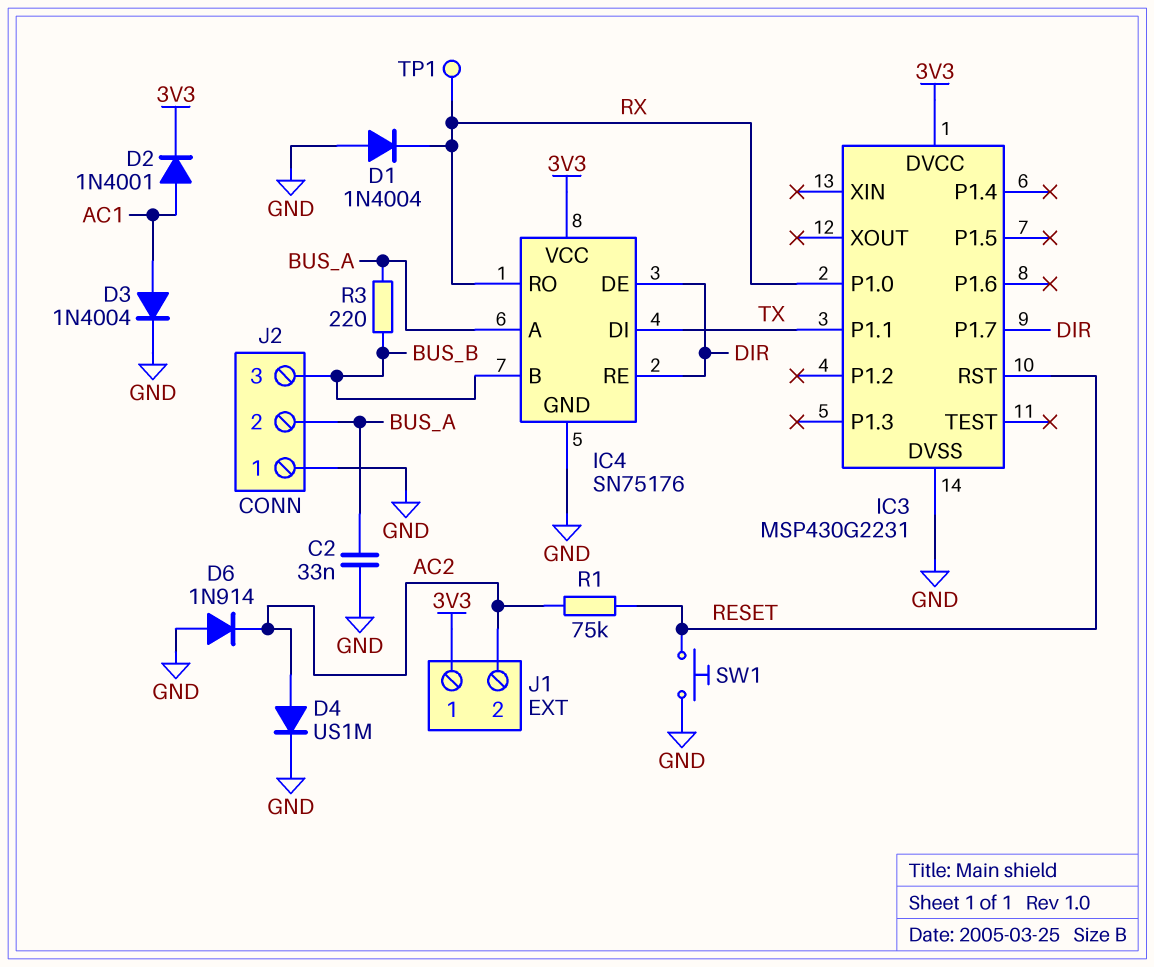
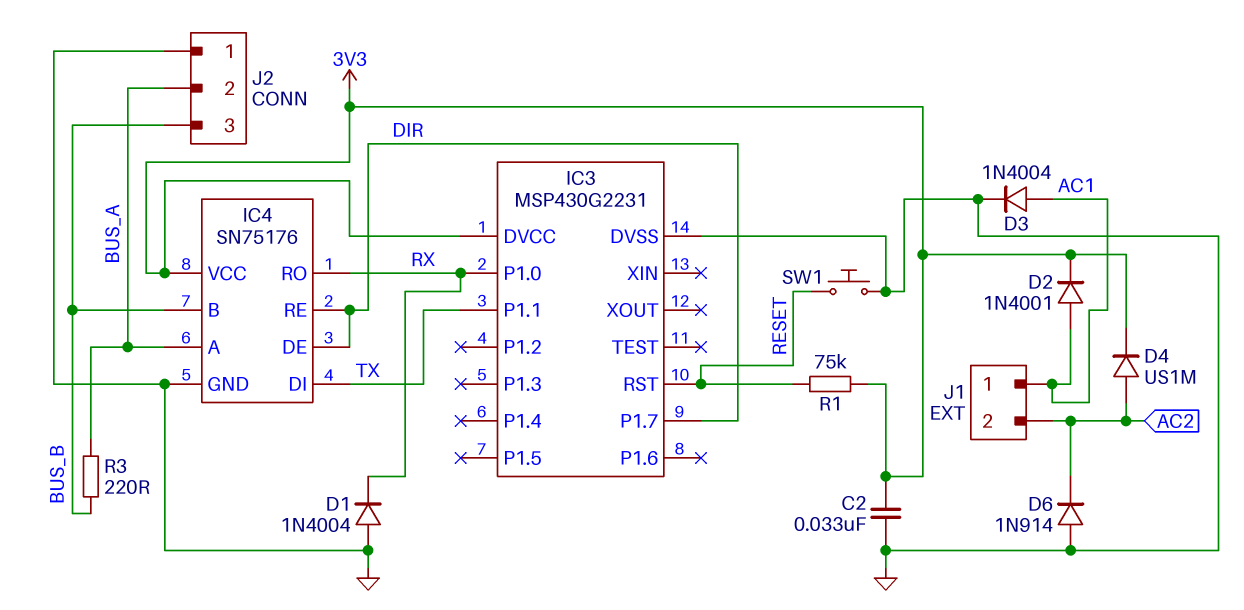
C2: 33nF (BUS_A, GND) -> 33nF (3V3, GND)
D4: diode US1M (A AC2, K GND) -> diode US1M (A AC2, K 3V3)
J1 pin 1: 3V3 -> AC1
R1: 75k (AC2, RESET) -> 75k (3V3, RESET)
TP1: test point (RX) -> none

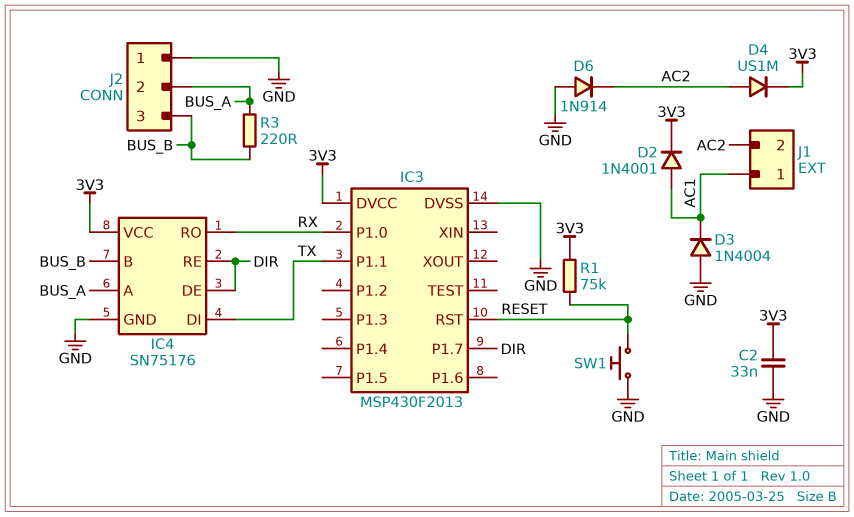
D1: diode 1N4004 (A GND, K RX) -> none
D3: diode 1N4004 (A AC1, K GND) -> diode 1N4004 (A GND, K AC1)
IC3: MSP430G2231 -> MSP430F2013

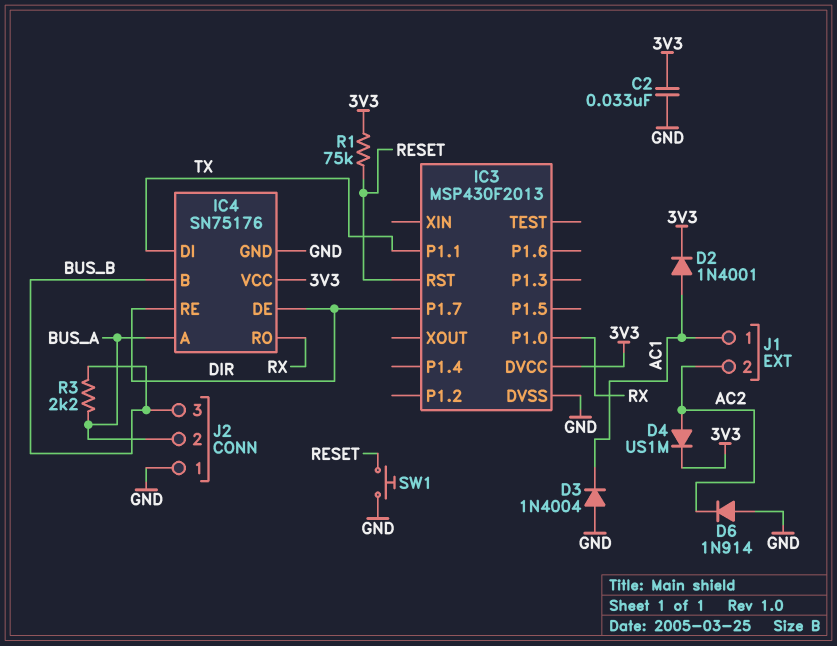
R3: 220 (BUS_A, BUS_B) -> 2.2k (BUS_A, BUS_B)

